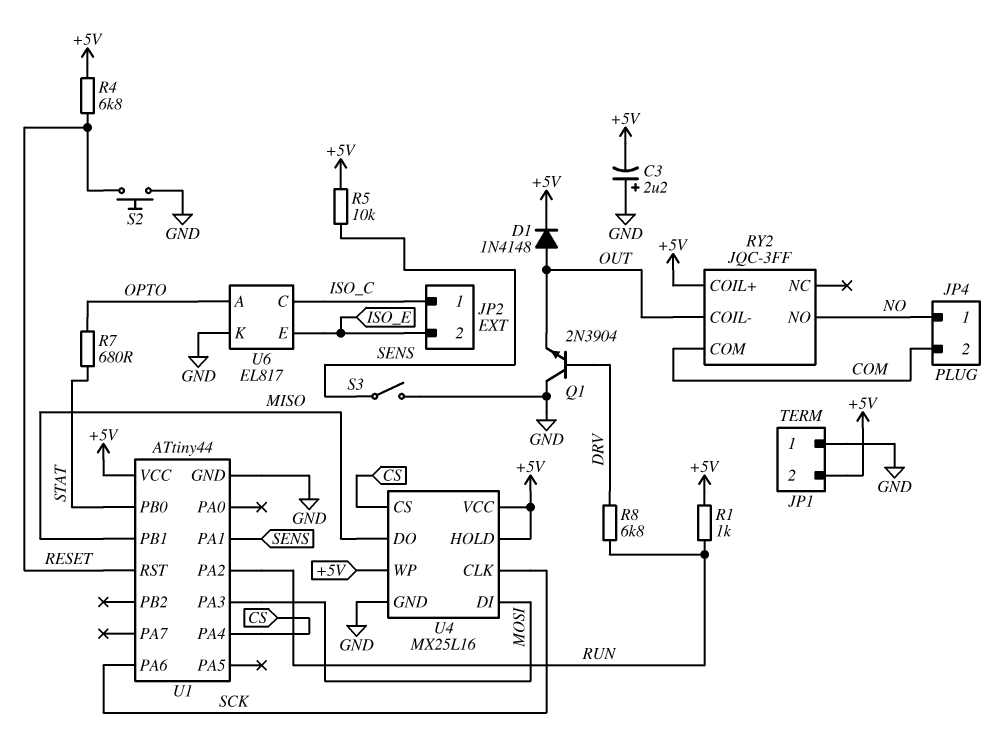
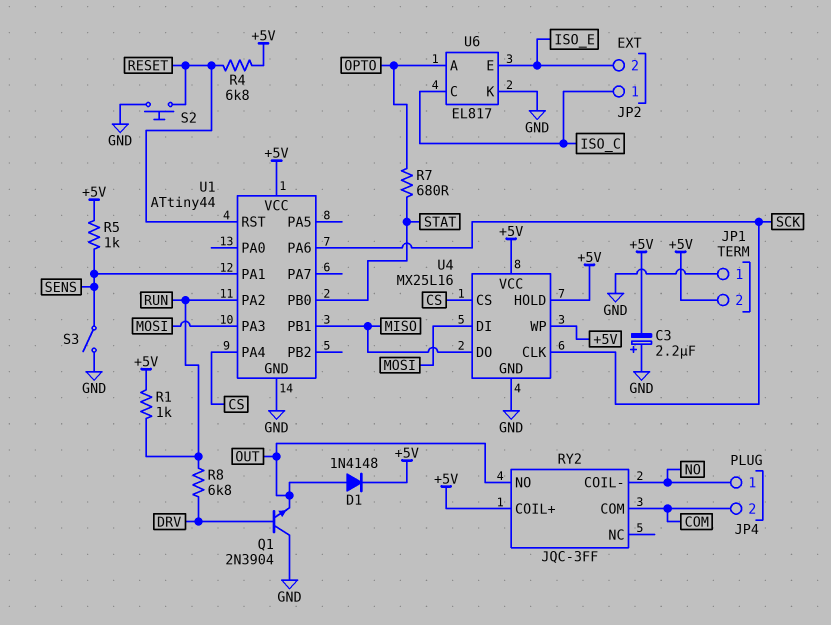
R5: 10k (+5V, SENS) -> 1k (+5V, SENS)
RY2 pin COIL-: OUT -> NO
RY2 pin NO: NO -> OUT

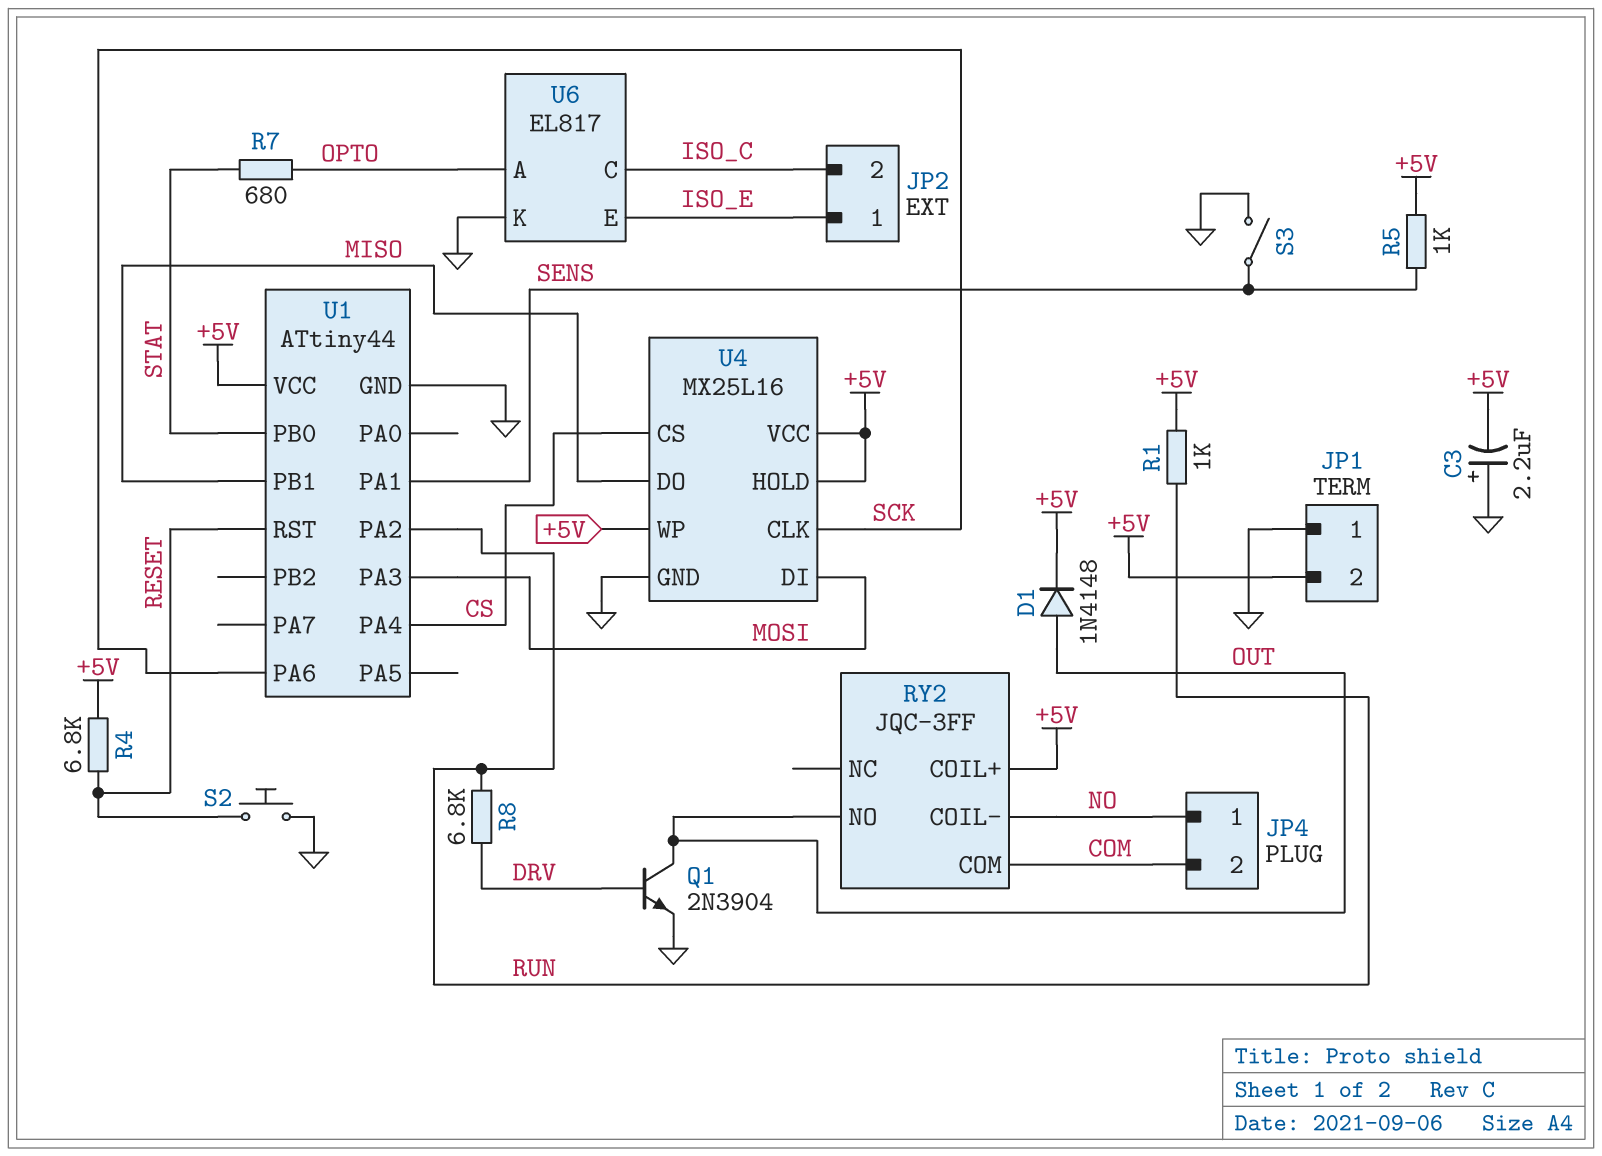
JP2 pin 1: ISO_C -> ISO_E
JP2 pin 2: ISO_E -> ISO_C
Q1: NPN 2N3904 (B DRV, C GND, E OUT) -> NPN 2N3904 (B DRV, C OUT, E GND)

